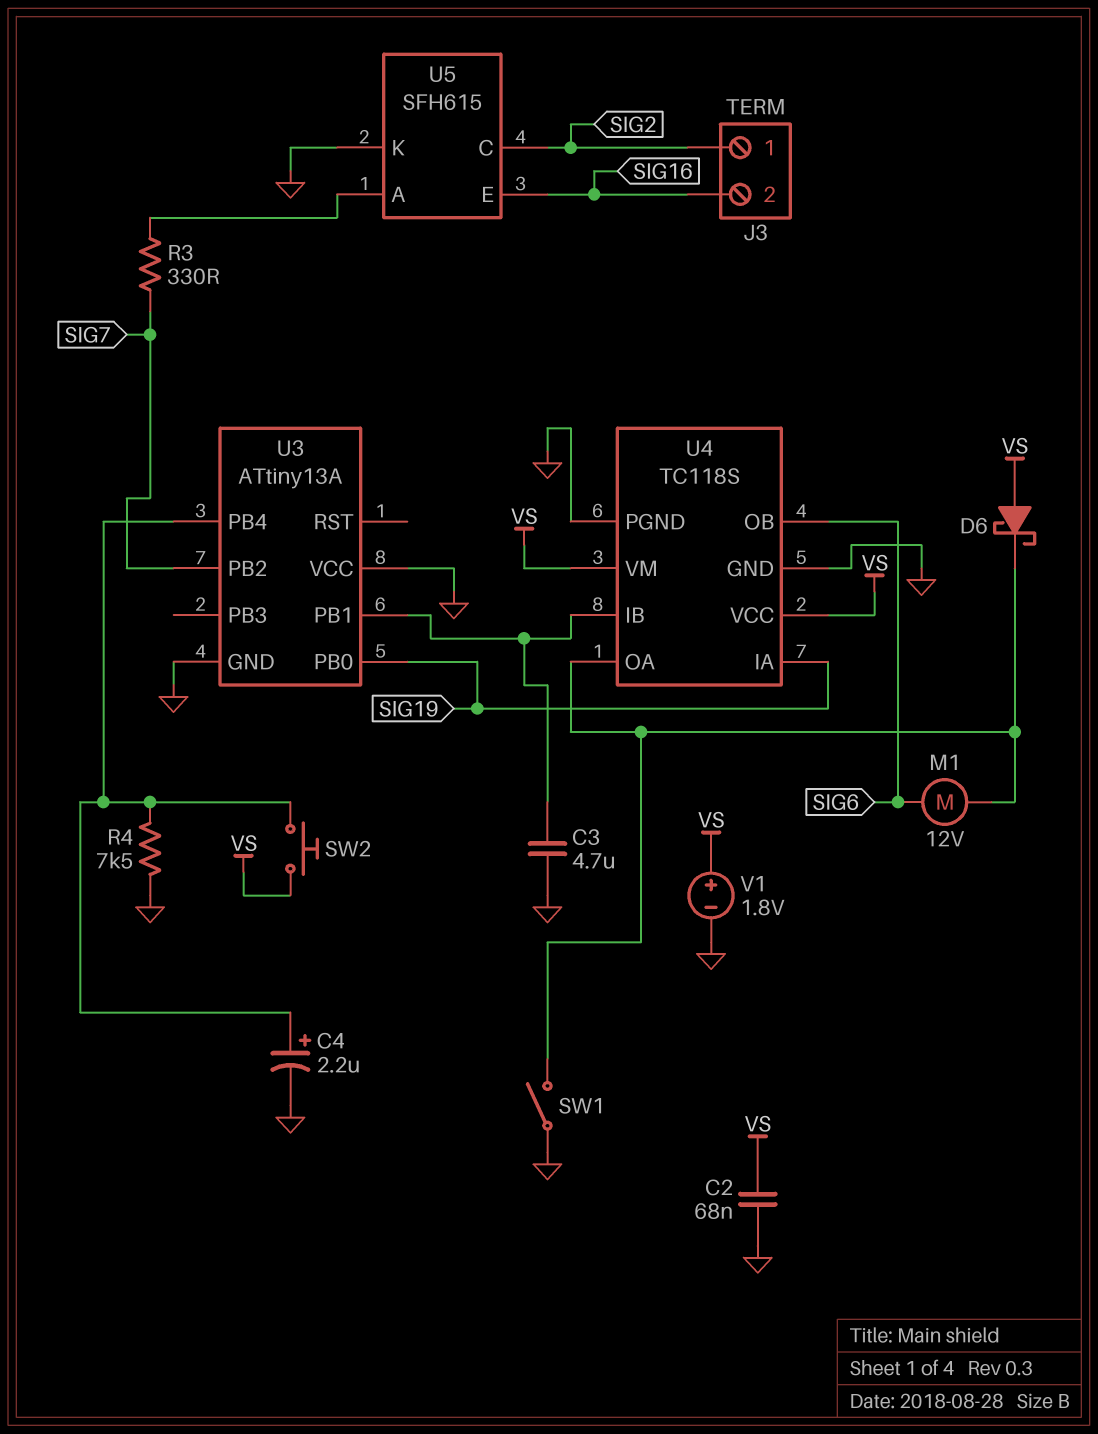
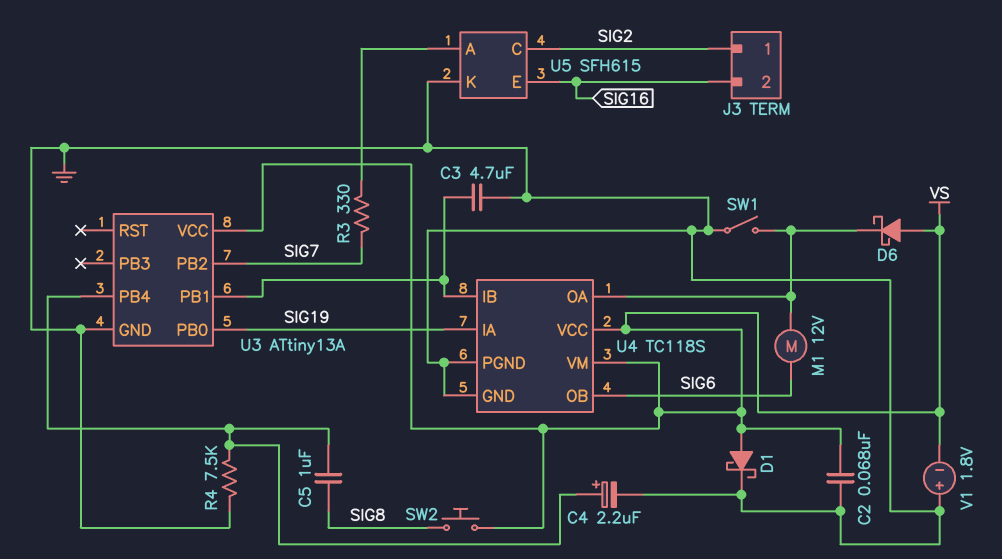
C5: none -> 1uF (SIG8, U3/PB4)
D1: none -> schottky (A VS, K GND)
SW2: button (U3/PB4, VS) -> button (SIG8, VS)
U3 pin VCC: GND -> VS
V1: 1.8V (plus VS, minus GND) -> 1.8V (plus GND, minus VS)

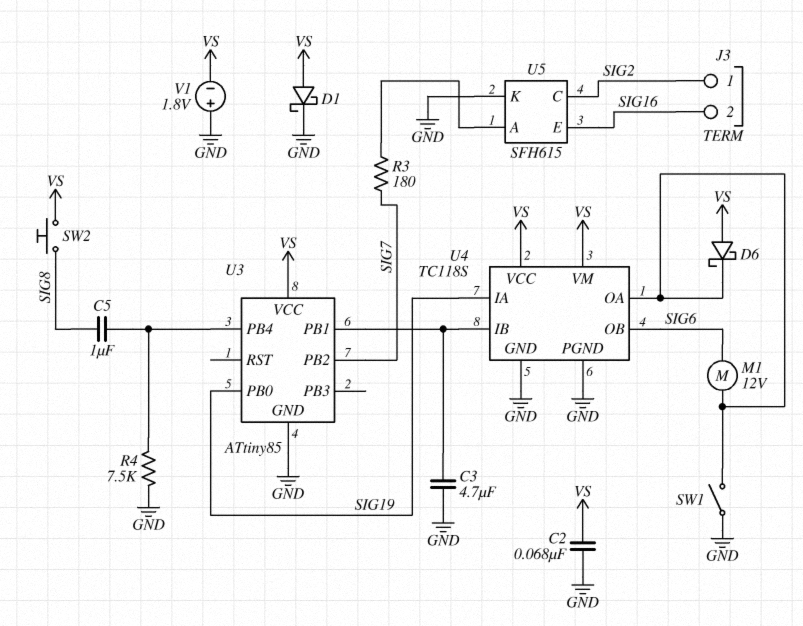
C4: 2.2uF (plus U3/PB4, minus GND) -> none
R3: 330 (SIG7, U5/A) -> 180 (SIG7, U5/A)
U3: ATtiny13A -> ATtiny85

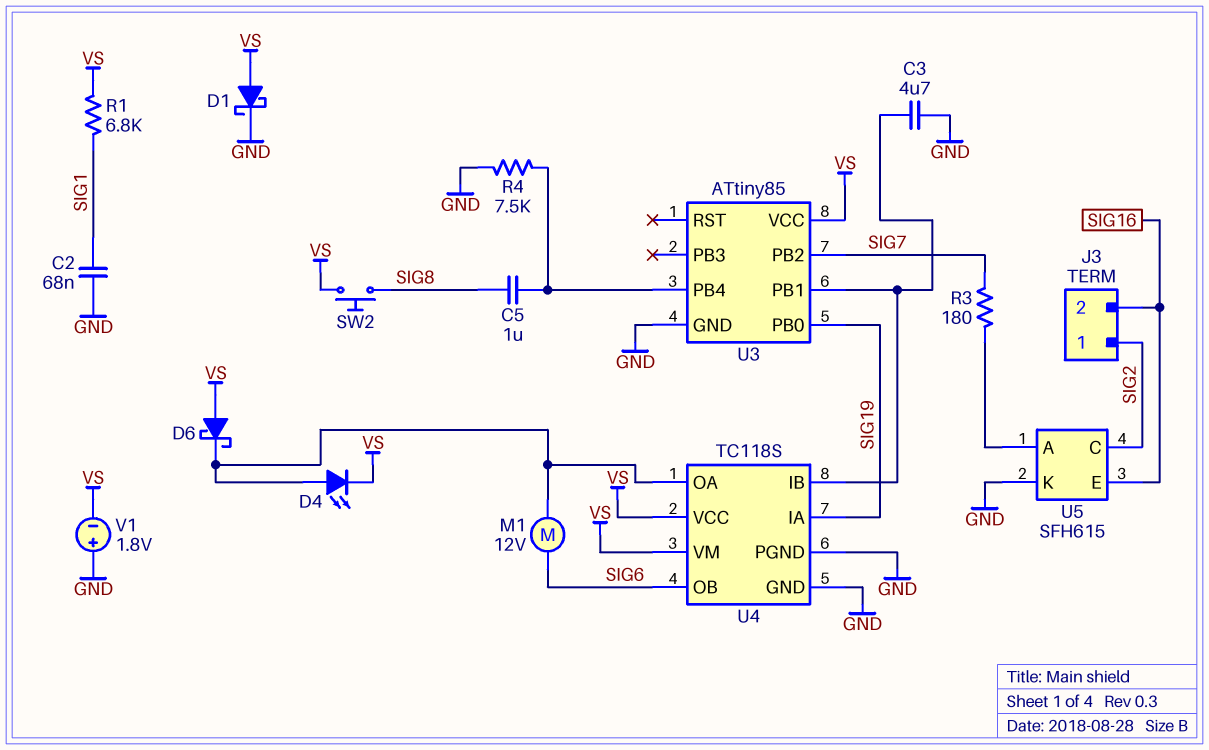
C2: 68nF (GND, VS) -> 68nF (GND, SIG1)
D4: none -> LED (A U4/OA, K VS)
R1: none -> 6.8k (SIG1, VS)
SW1: switch (GND, U4/OA) -> none

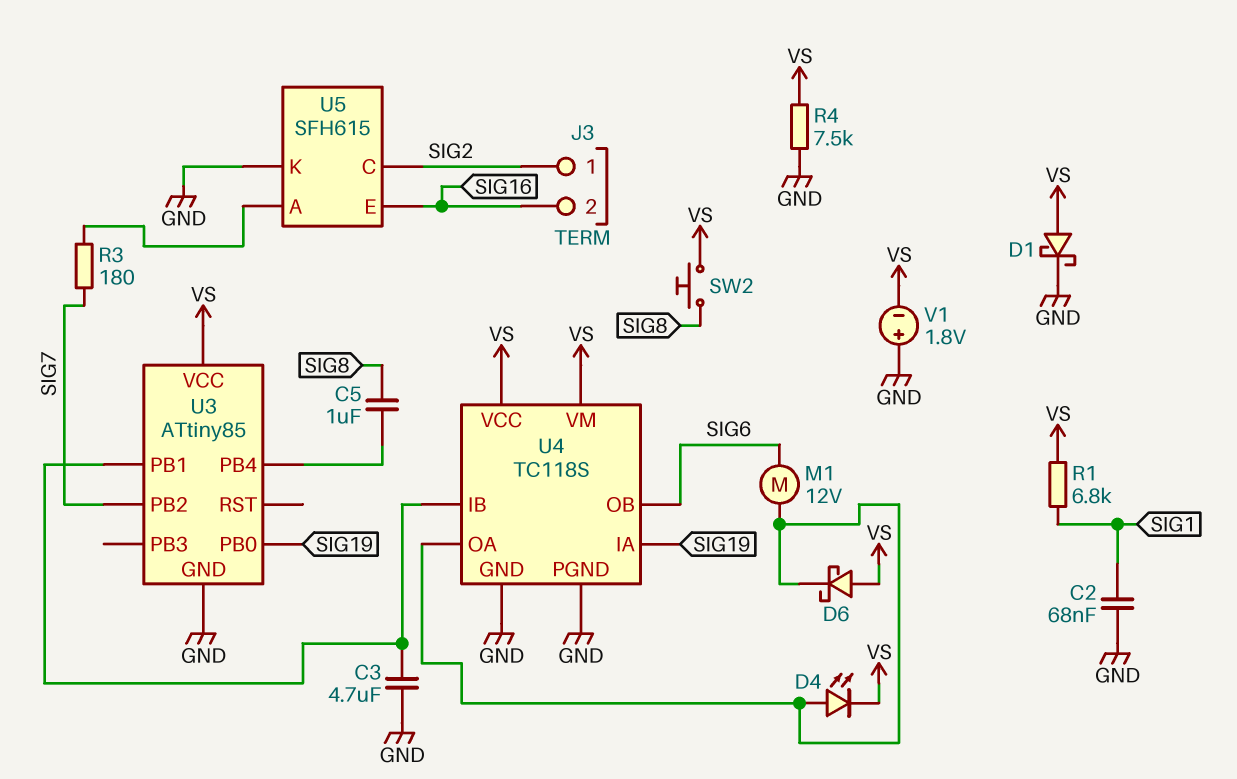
R4: 7.5k (GND, U3/PB4) -> 7.5k (GND, VS)

